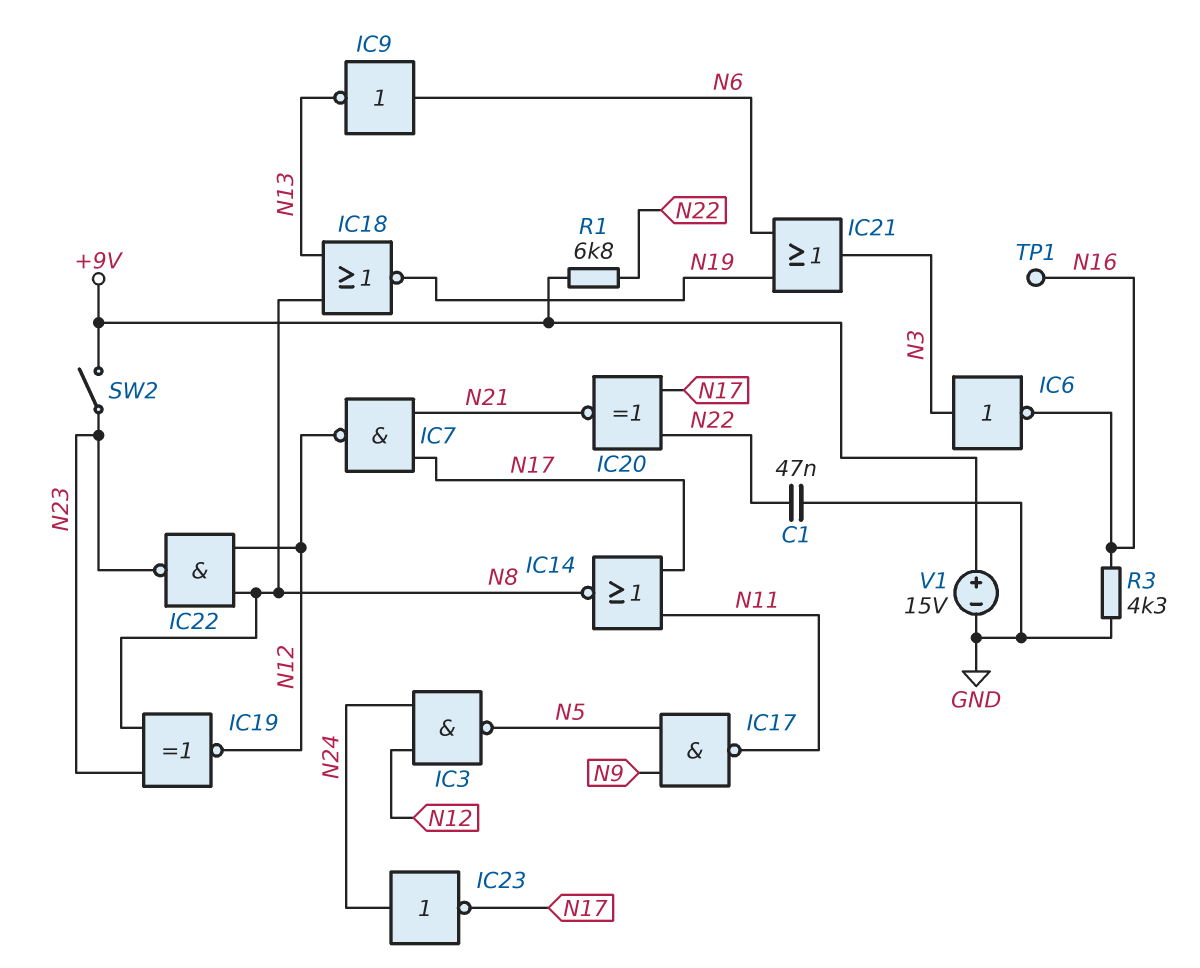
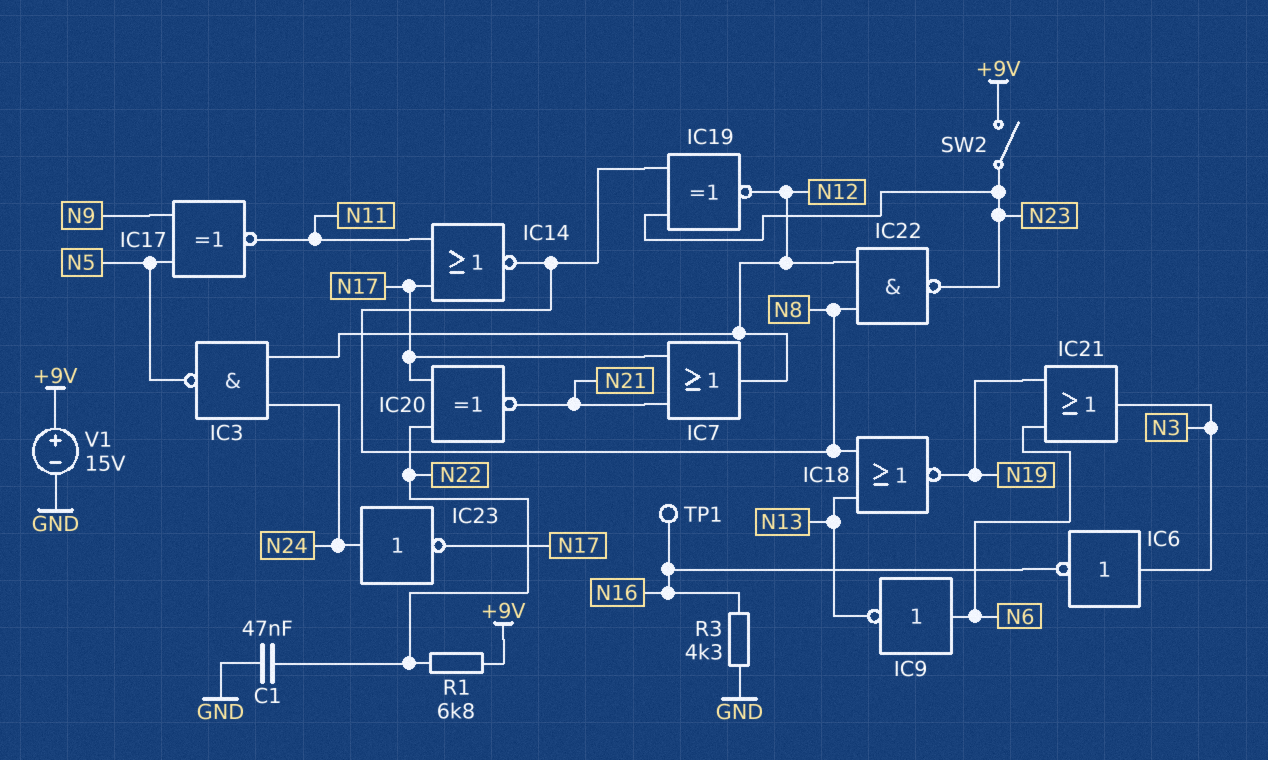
IC7: NAND (in N17, in N21, out N12) -> OR (in N17, in N21, out N12)
IC17: NAND (in N5, in N9, out N11) -> XNOR (in N5, in N9, out N11)

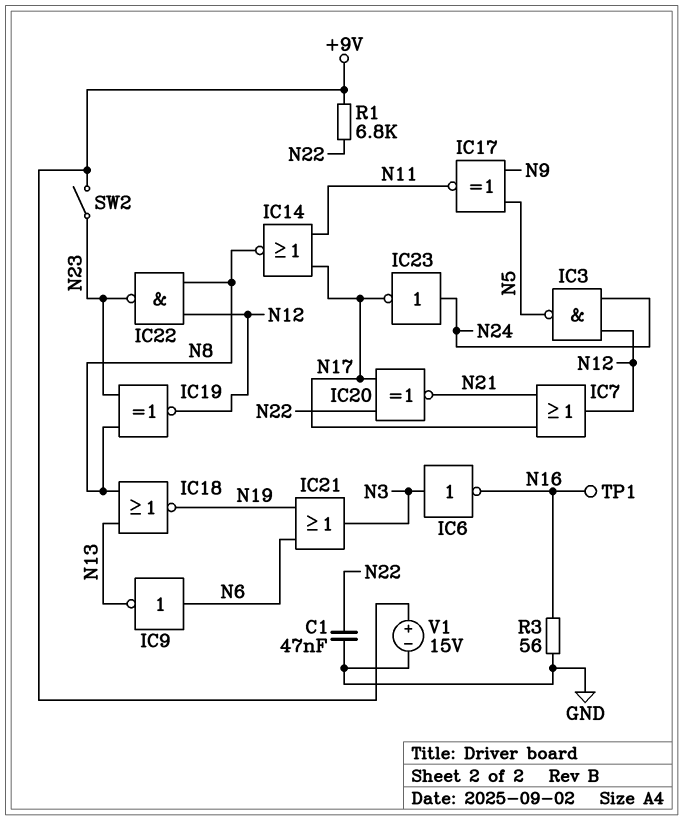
R3: 4.3k (GND, N16) -> 56 (GND, N16)

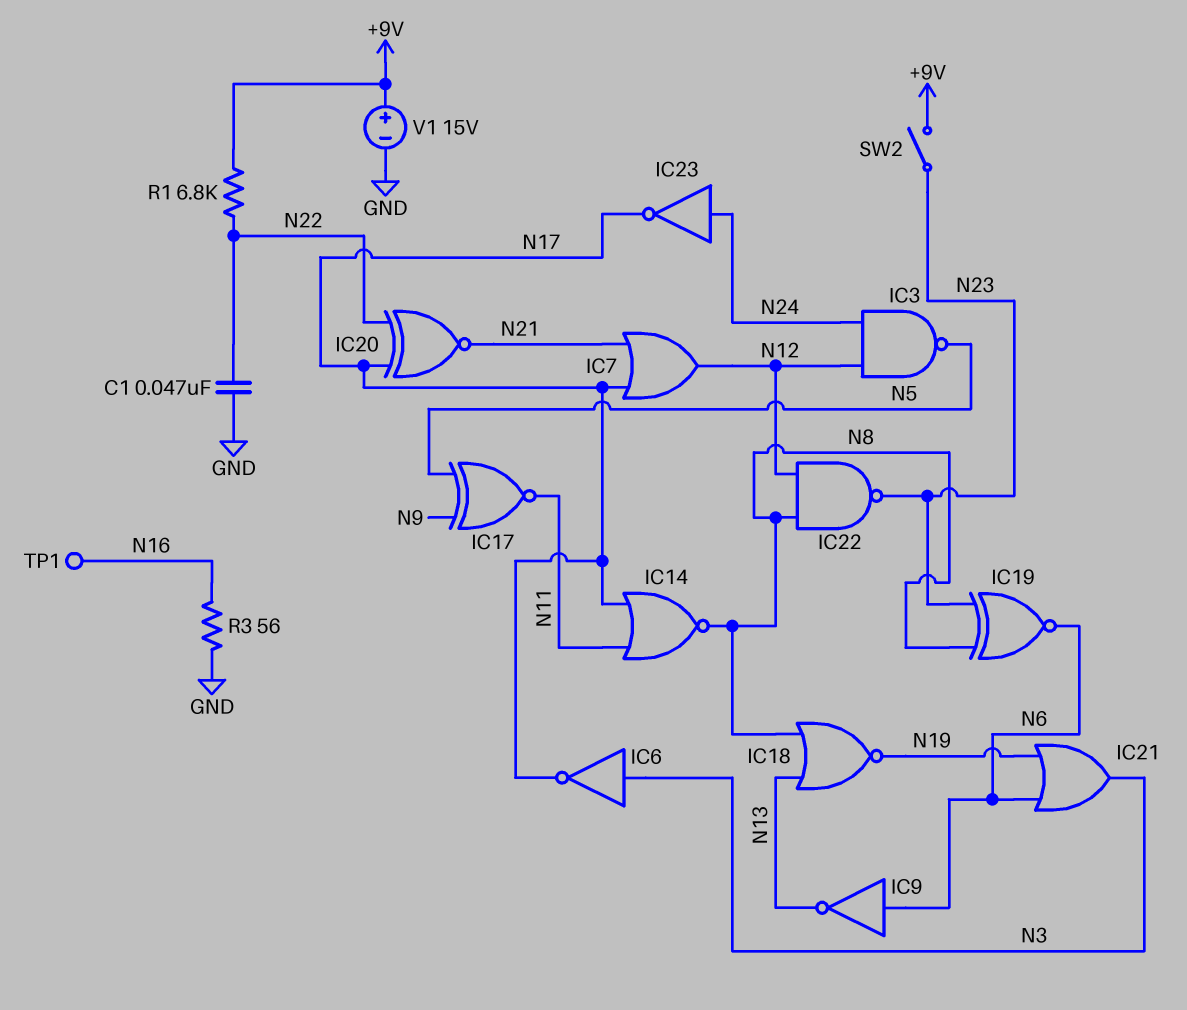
IC6: NOT (in N3, out N16) -> NOT (in N3, out N17)
IC19: XNOR (in N8, in N23, out N12) -> XNOR (in N8, in N23, out N6)

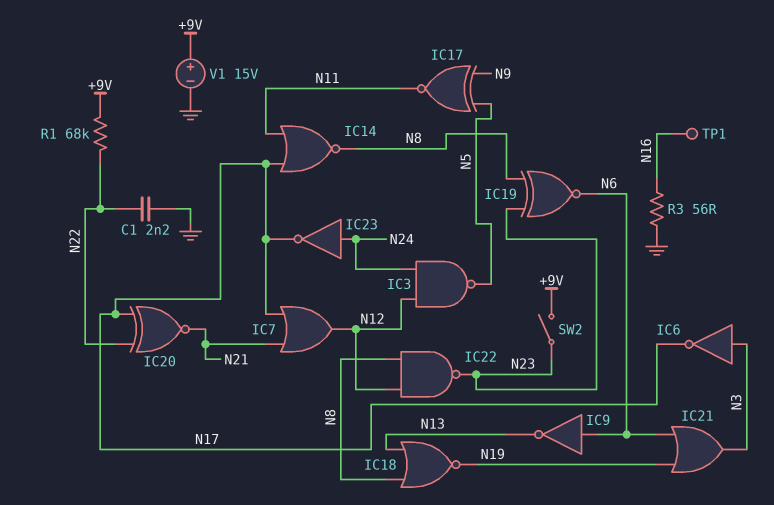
C1: 47nF (GND, N22) -> 2.2nF (GND, N22)
R1: 6.8k (+9V, N22) -> 68k (+9V, N22)

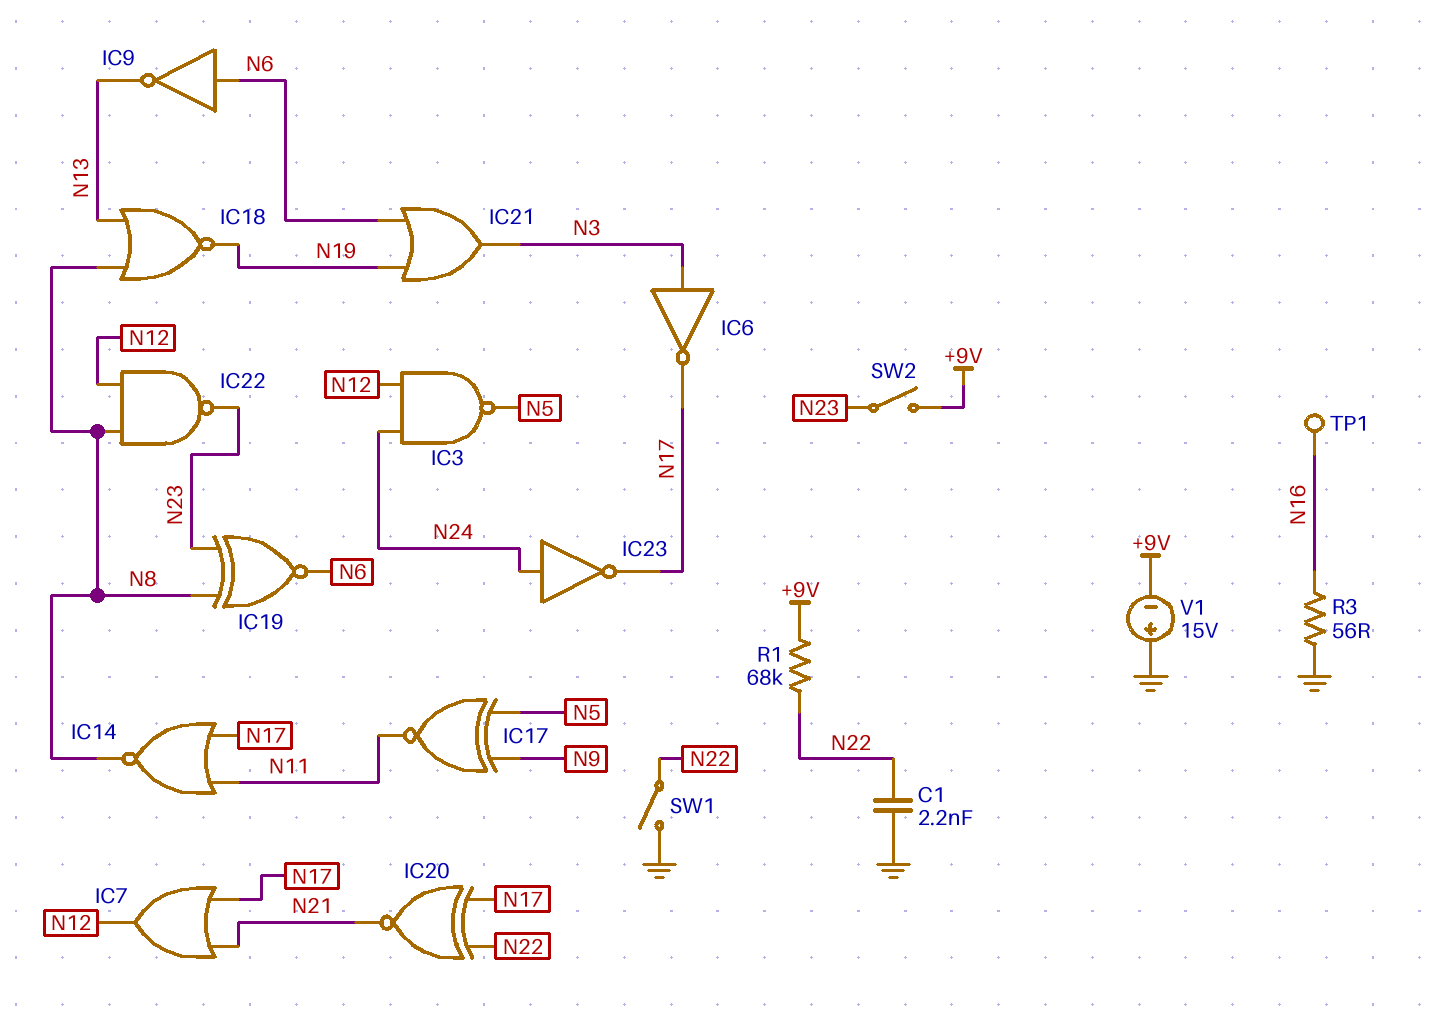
SW1: none -> switch (GND, N22)
V1: 15V (plus +9V, minus GND) -> 15V (plus GND, minus +9V)

